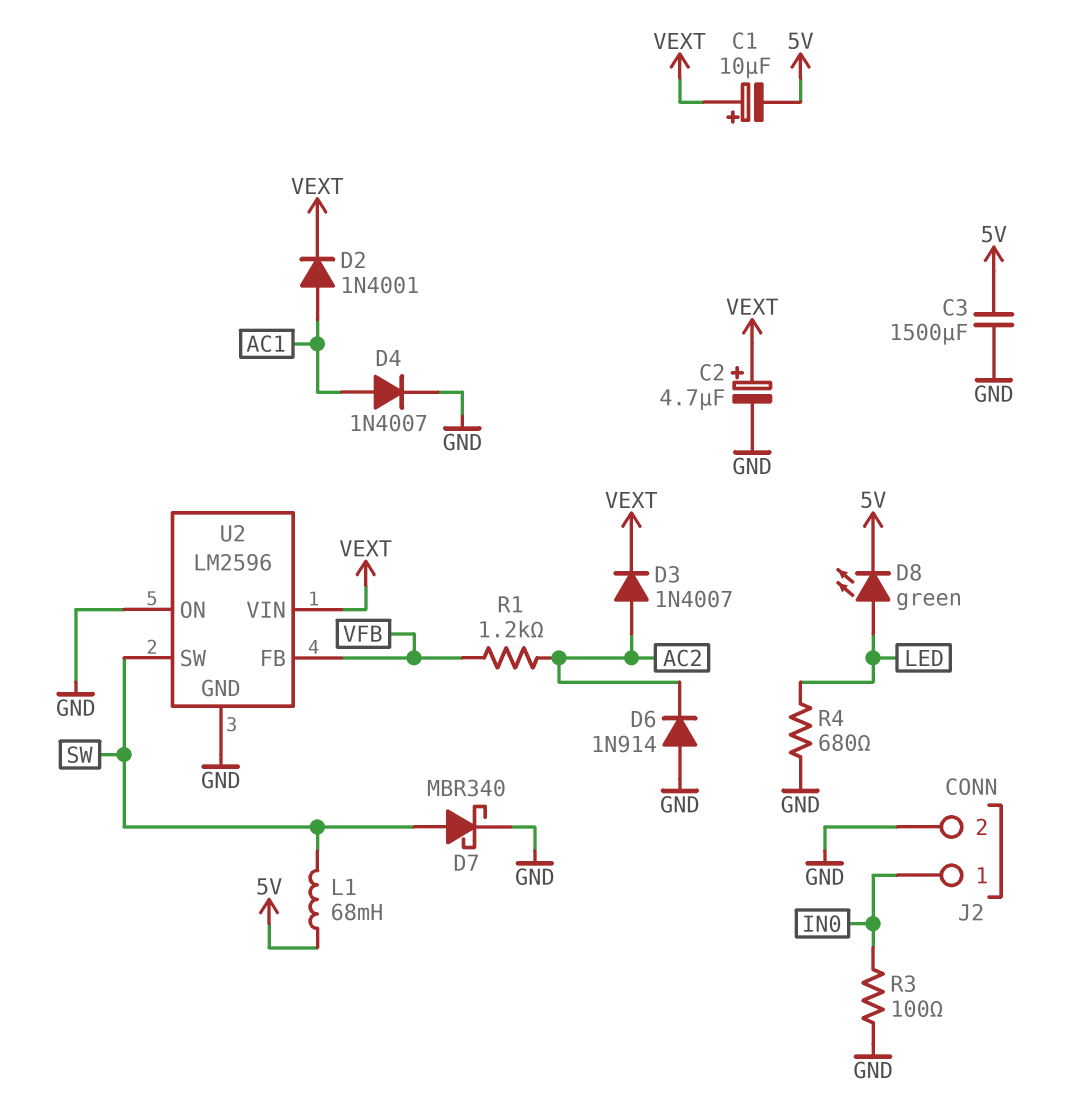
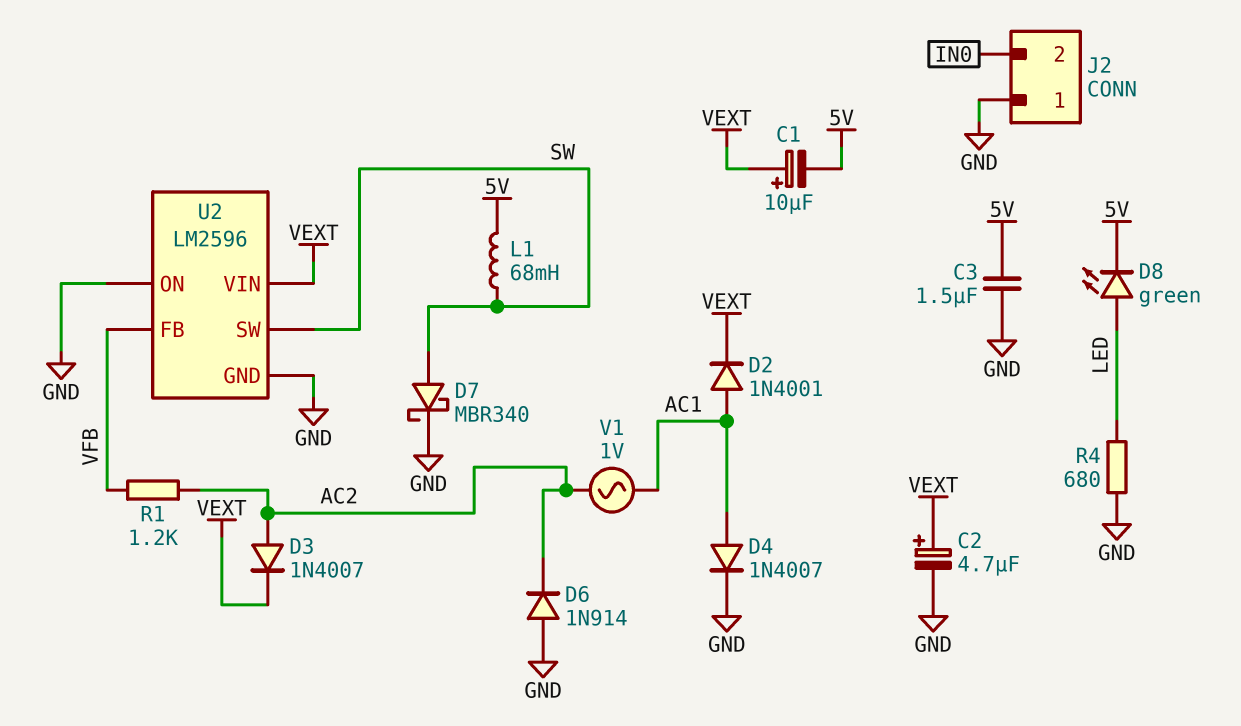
C3: 1500uF (5V, GND) -> 1.5uF (5V, GND)
J2 pin 1: IN0 -> GND
J2 pin 2: GND -> IN0
R3: 100 (GND, IN0) -> none
V1: none -> AC 1V (AC1, AC2)

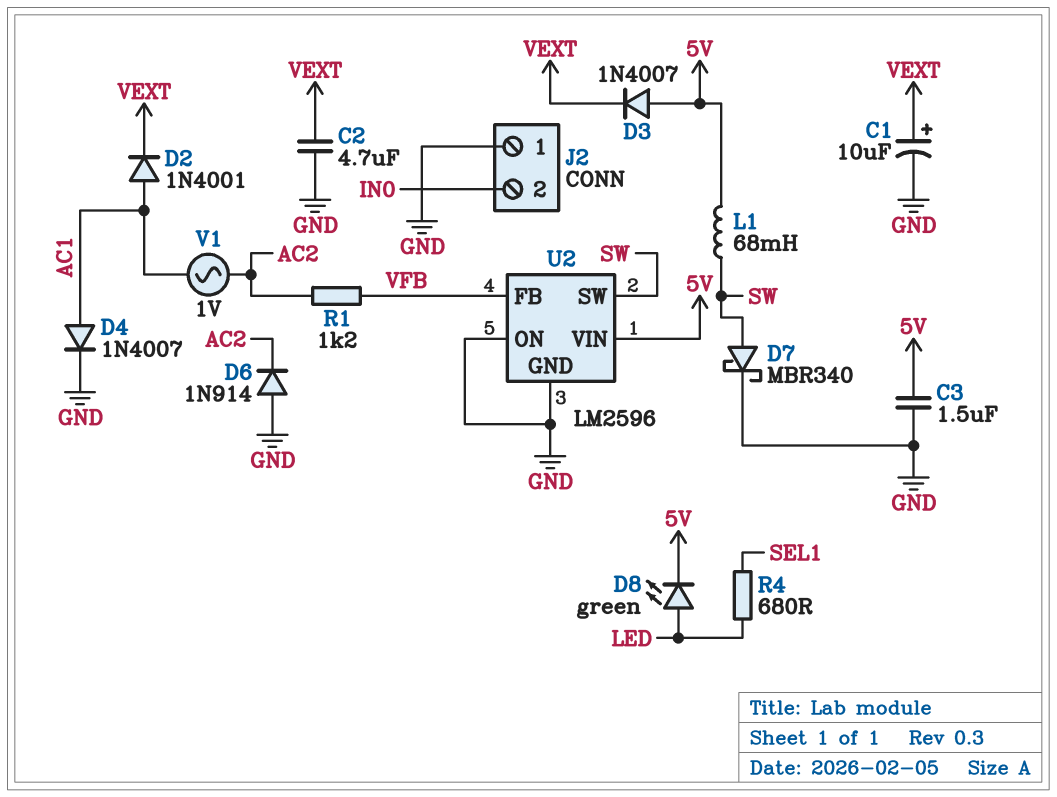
C1: 10uF (plus VEXT, minus 5V) -> 10uF (plus VEXT, minus GND)
C2: 4.7uF (plus VEXT, minus GND) -> 4.7uF (GND, VEXT)
D3: diode 1N4007 (A AC2, K VEXT) -> diode 1N4007 (A 5V, K VEXT)
R4: 680 (GND, LED) -> 680 (LED, SEL1)
U2 pin VIN: VEXT -> 5V

